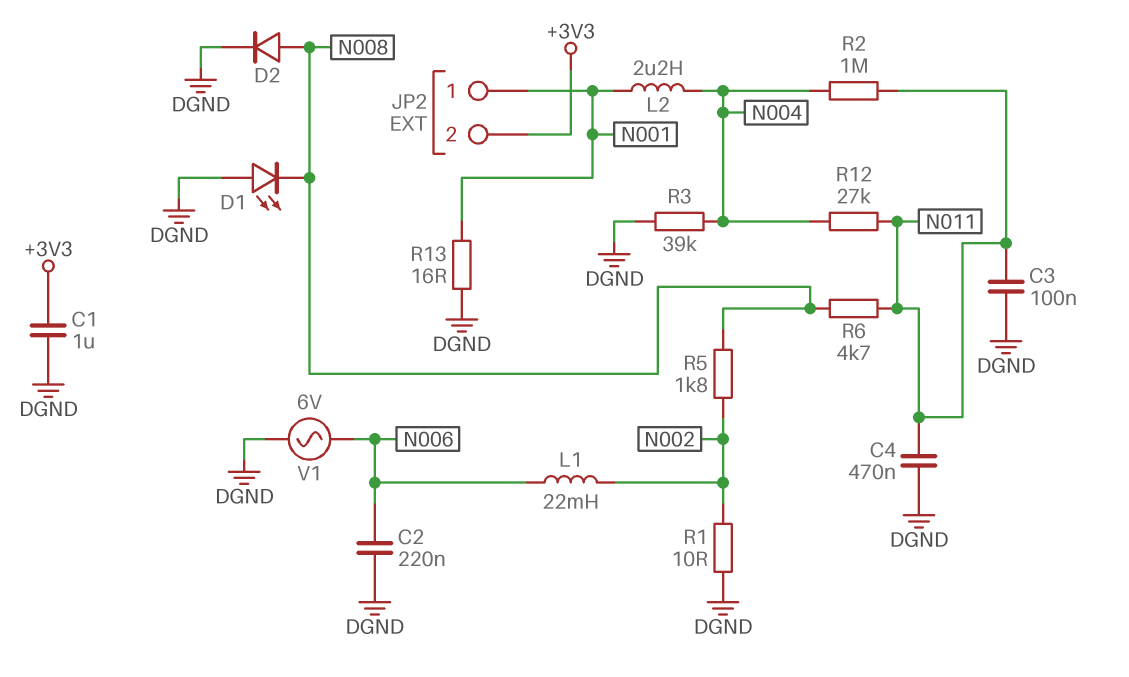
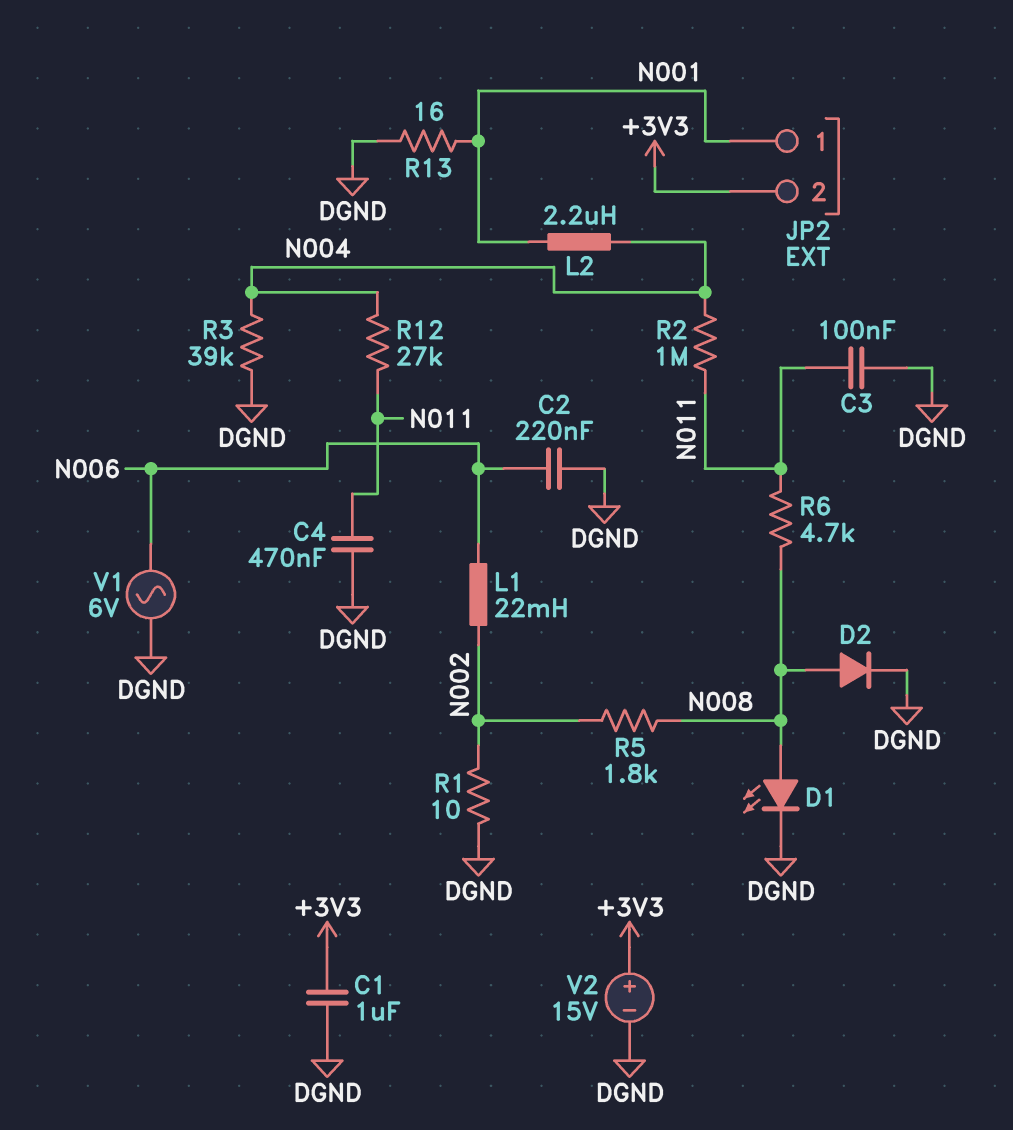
D1: LED (A DGND, K N008) -> LED (A N008, K DGND)
V2: none -> 15V (plus +3V3, minus DGND)

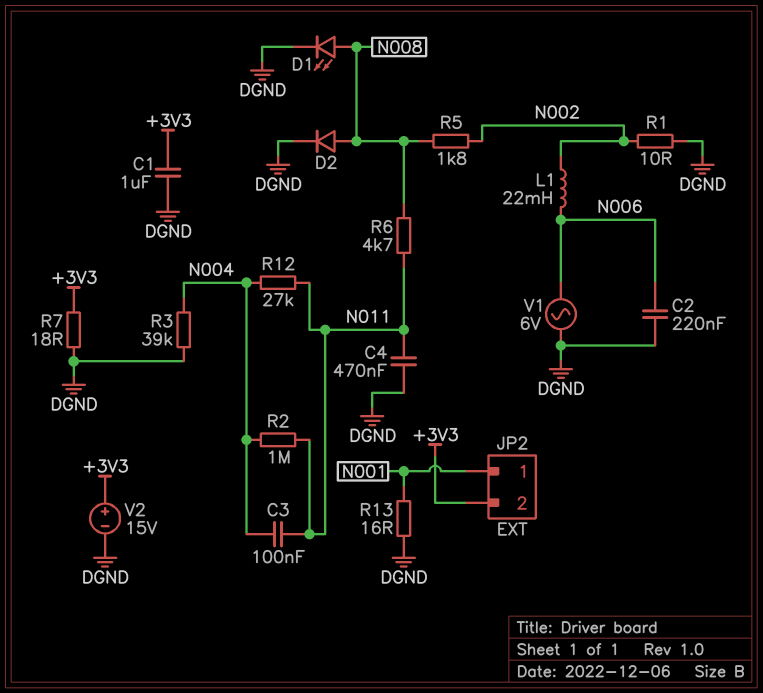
C3: 100nF (DGND, N011) -> 100nF (N004, N011)
L2: 2.2uH (N001, N004) -> none
R7: none -> 18 (+3V3, DGND)

